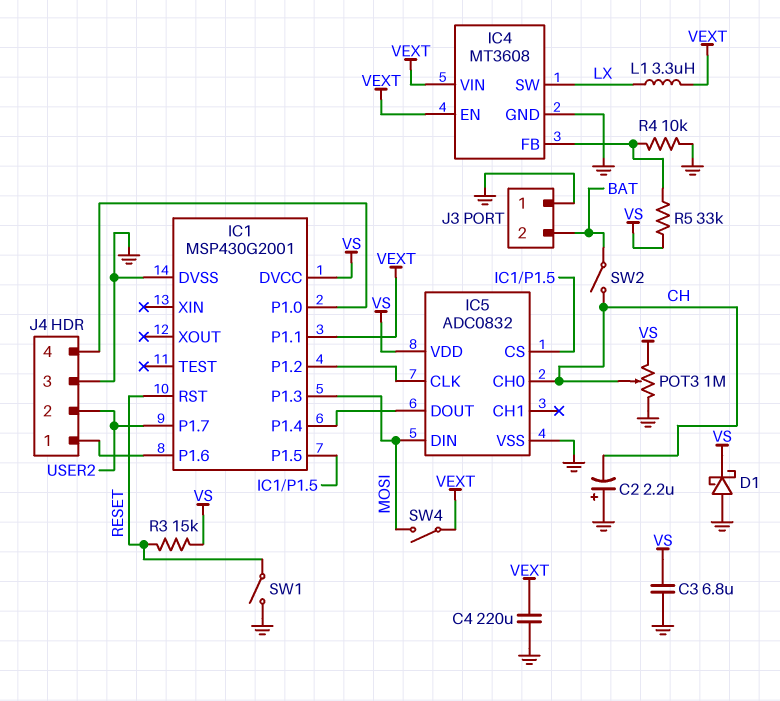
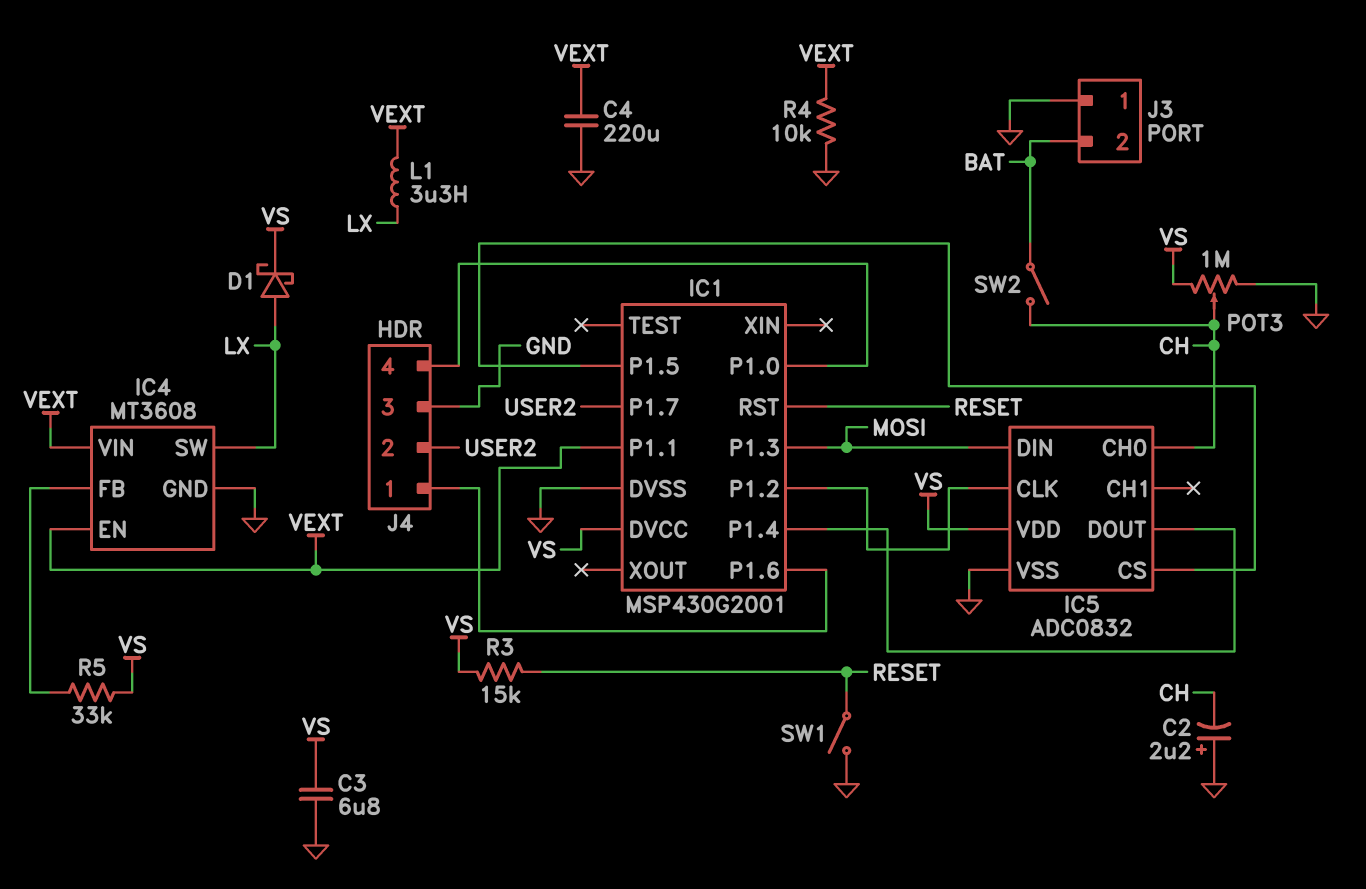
D1: schottky (A GND, K VS) -> schottky (A LX, K VS)
R4: 10k (GND, IC4/FB) -> 10k (GND, VEXT)
SW4: switch (MOSI, VEXT) -> none

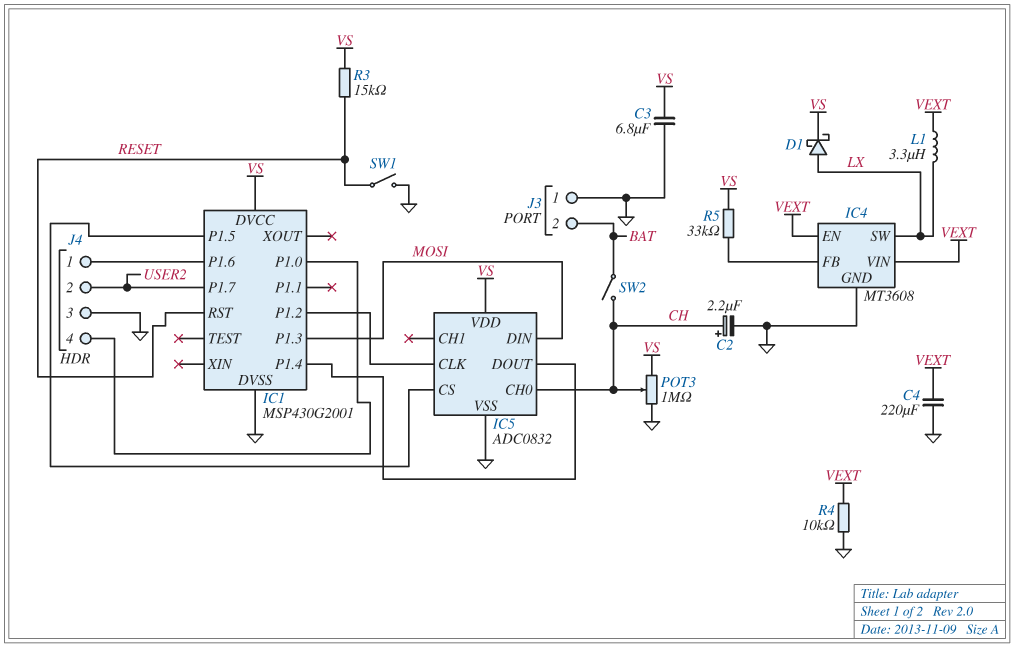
C2: 2.2uF (plus GND, minus CH) -> 2.2uF (plus CH, minus GND)
IC1 pin P1.1: VEXT -> none

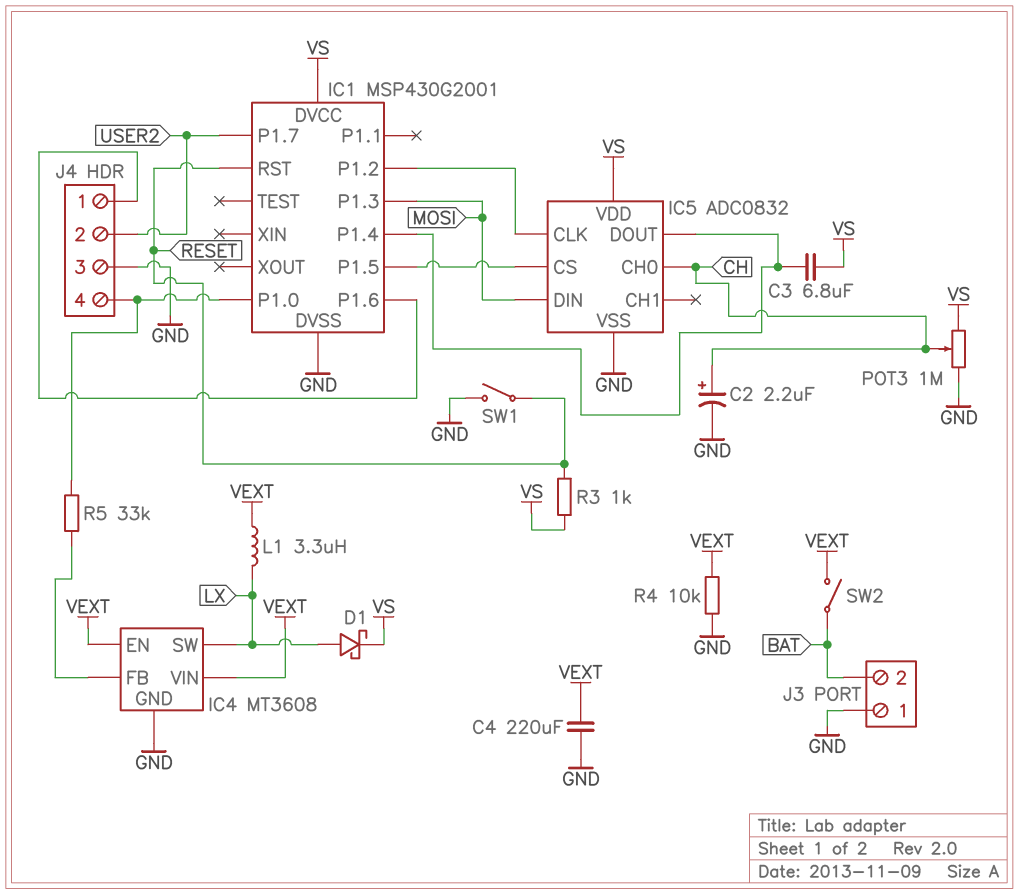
C3: 6.8uF (GND, VS) -> 6.8uF (IC1/P1.4, VS)
R3: 15k (RESET, VS) -> 1k (RESET, VS)
R5: 33k (IC4/FB, VS) -> 33k (IC1/P1.0, IC4/FB)
SW2: switch (BAT, CH) -> switch (BAT, VEXT)

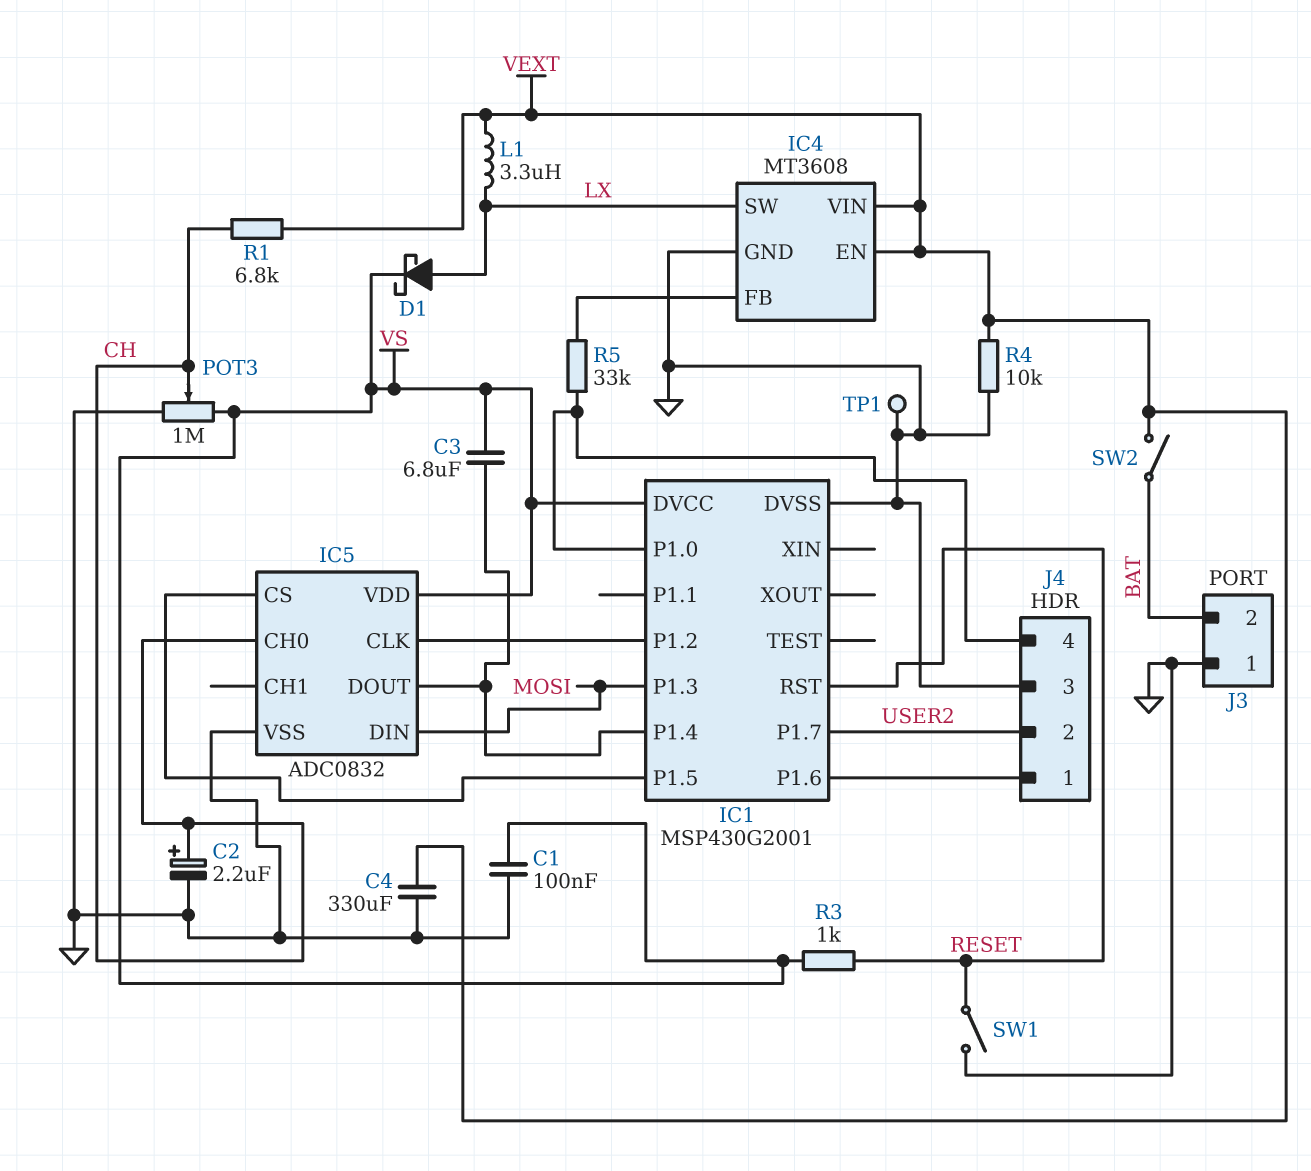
C1: none -> 100nF (GND, VS)
C4: 220uF (GND, VEXT) -> 330uF (GND, VEXT)
R1: none -> 6.8k (CH, VEXT)
TP1: none -> test point (GND)

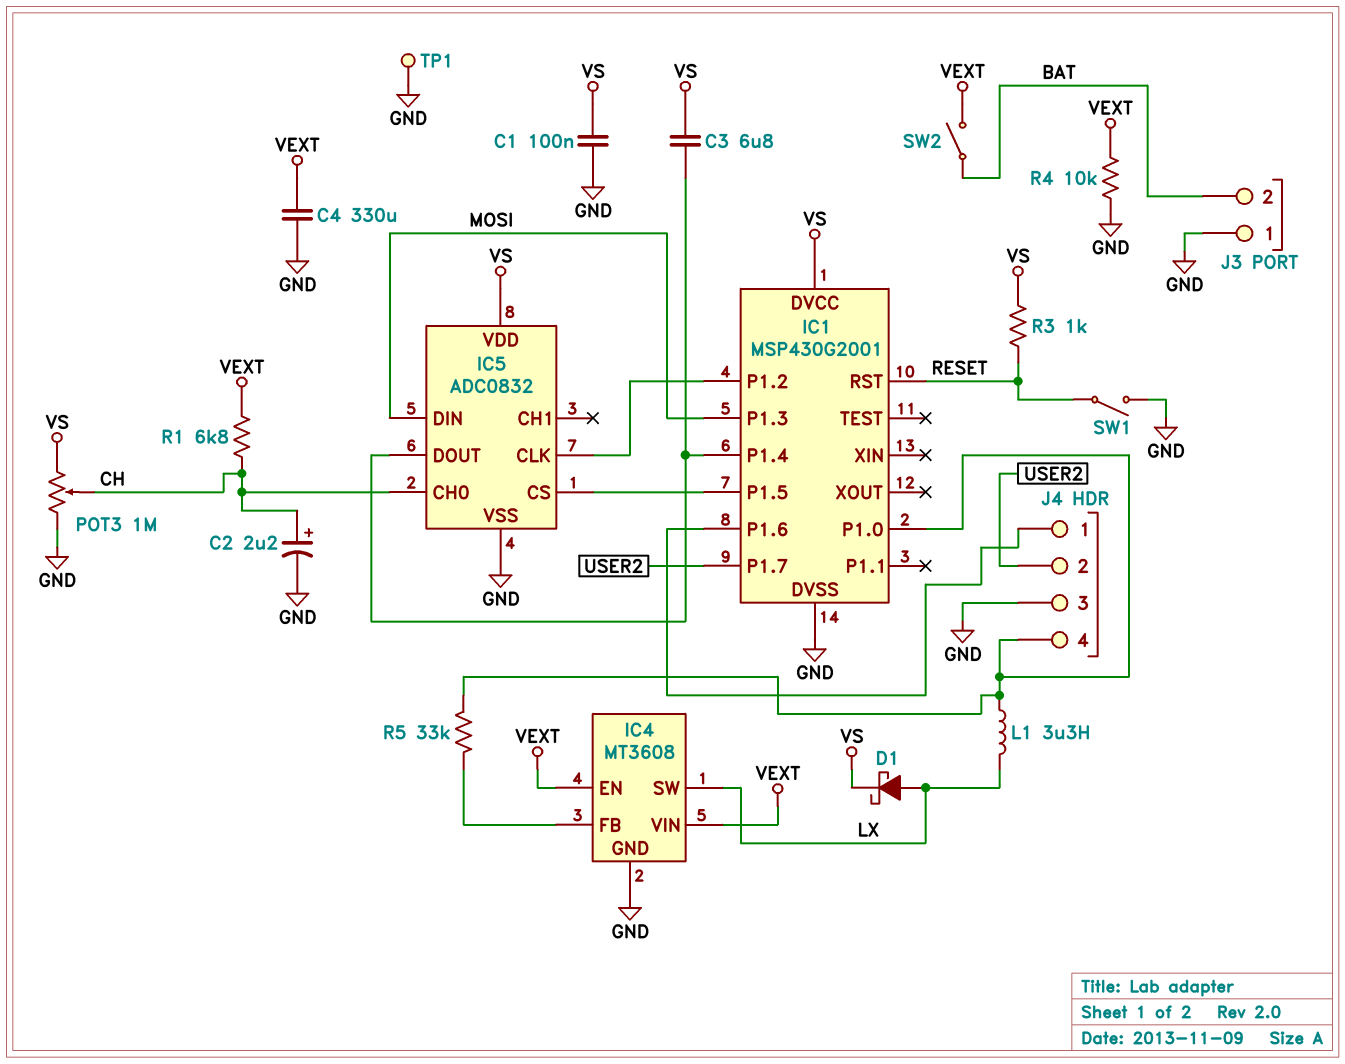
L1: 3.3uH (LX, VEXT) -> 3.3uH (IC1/P1.0, LX)

